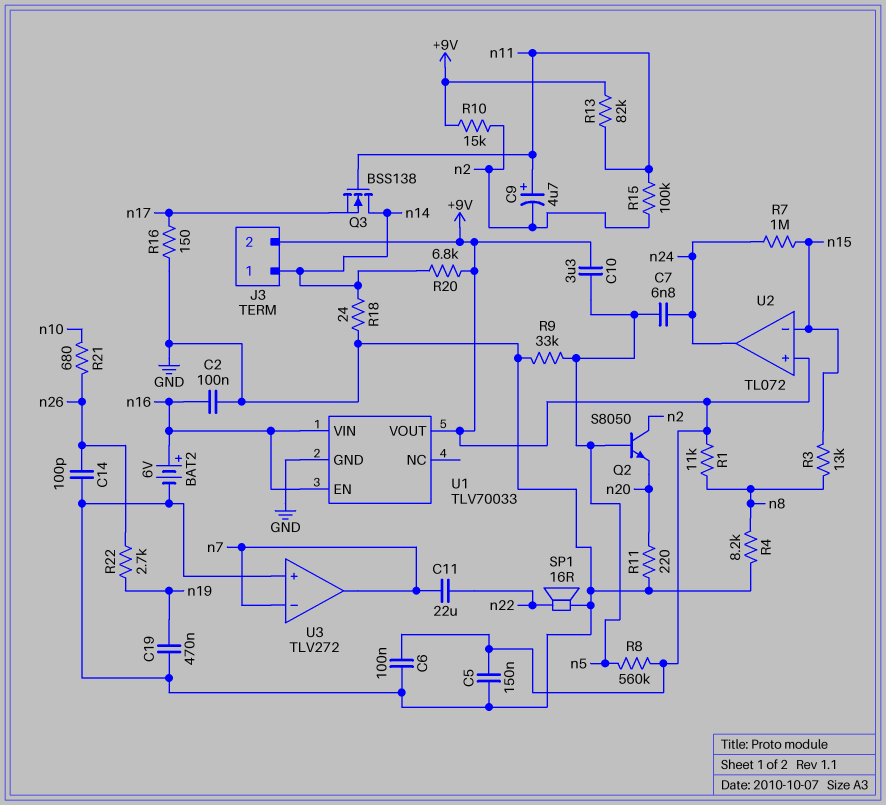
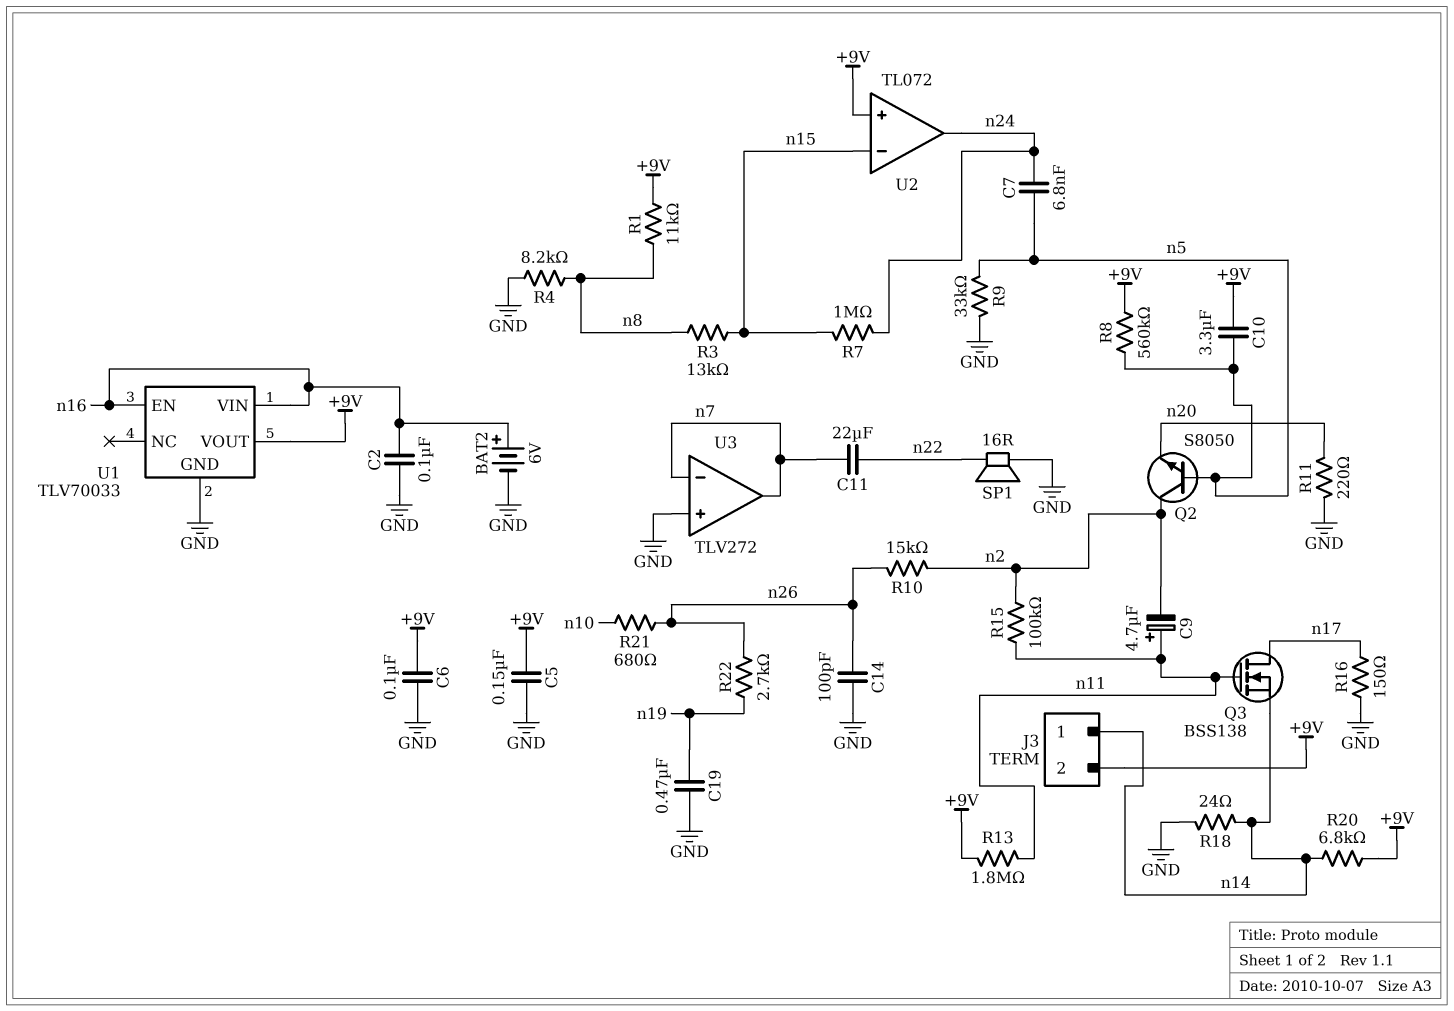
Q3: NMOS BSS138 (G n11, D n14, S n17) -> NMOS BSS138 (G n11, D n17, S n14)
R10: 15k (+9V, n2) -> 15k (n2, n26)
R13: 82k (+9V, n11) -> 1.8M (+9V, n11)

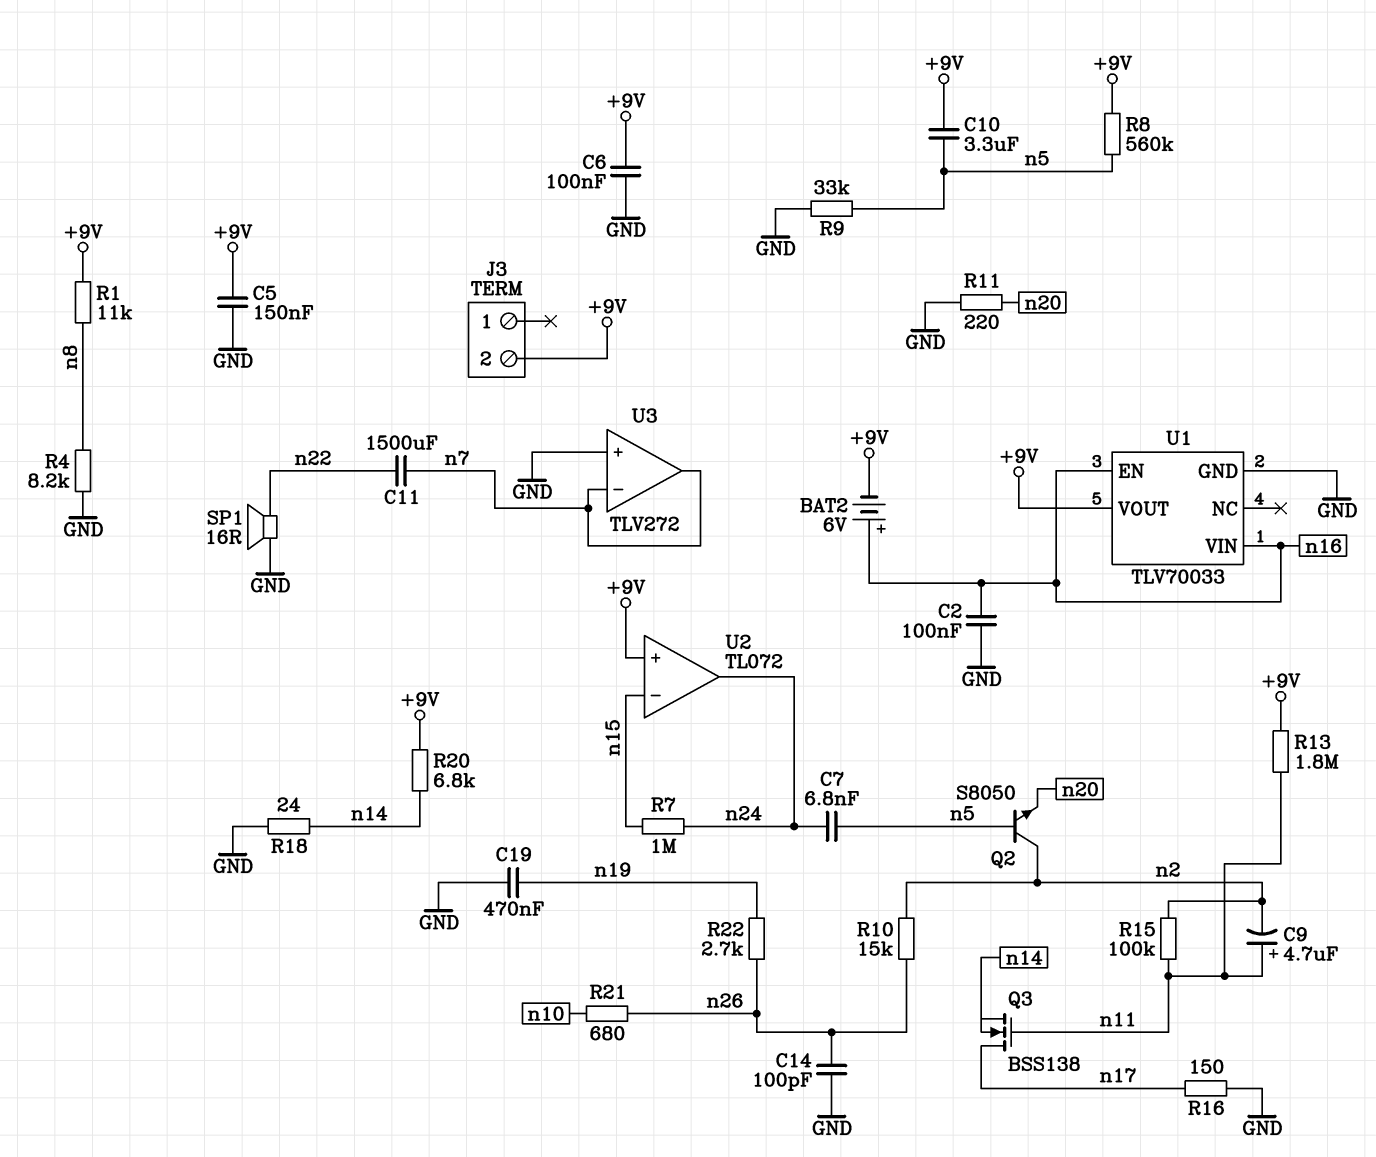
BAT2: 6V (plus n16, minus GND) -> 6V (plus n16, minus +9V)
C11: 22uF (n7, n22) -> 1500uF (n7, n22)
J3 pin 1: n14 -> none
R3: 13k (n8, n15) -> none

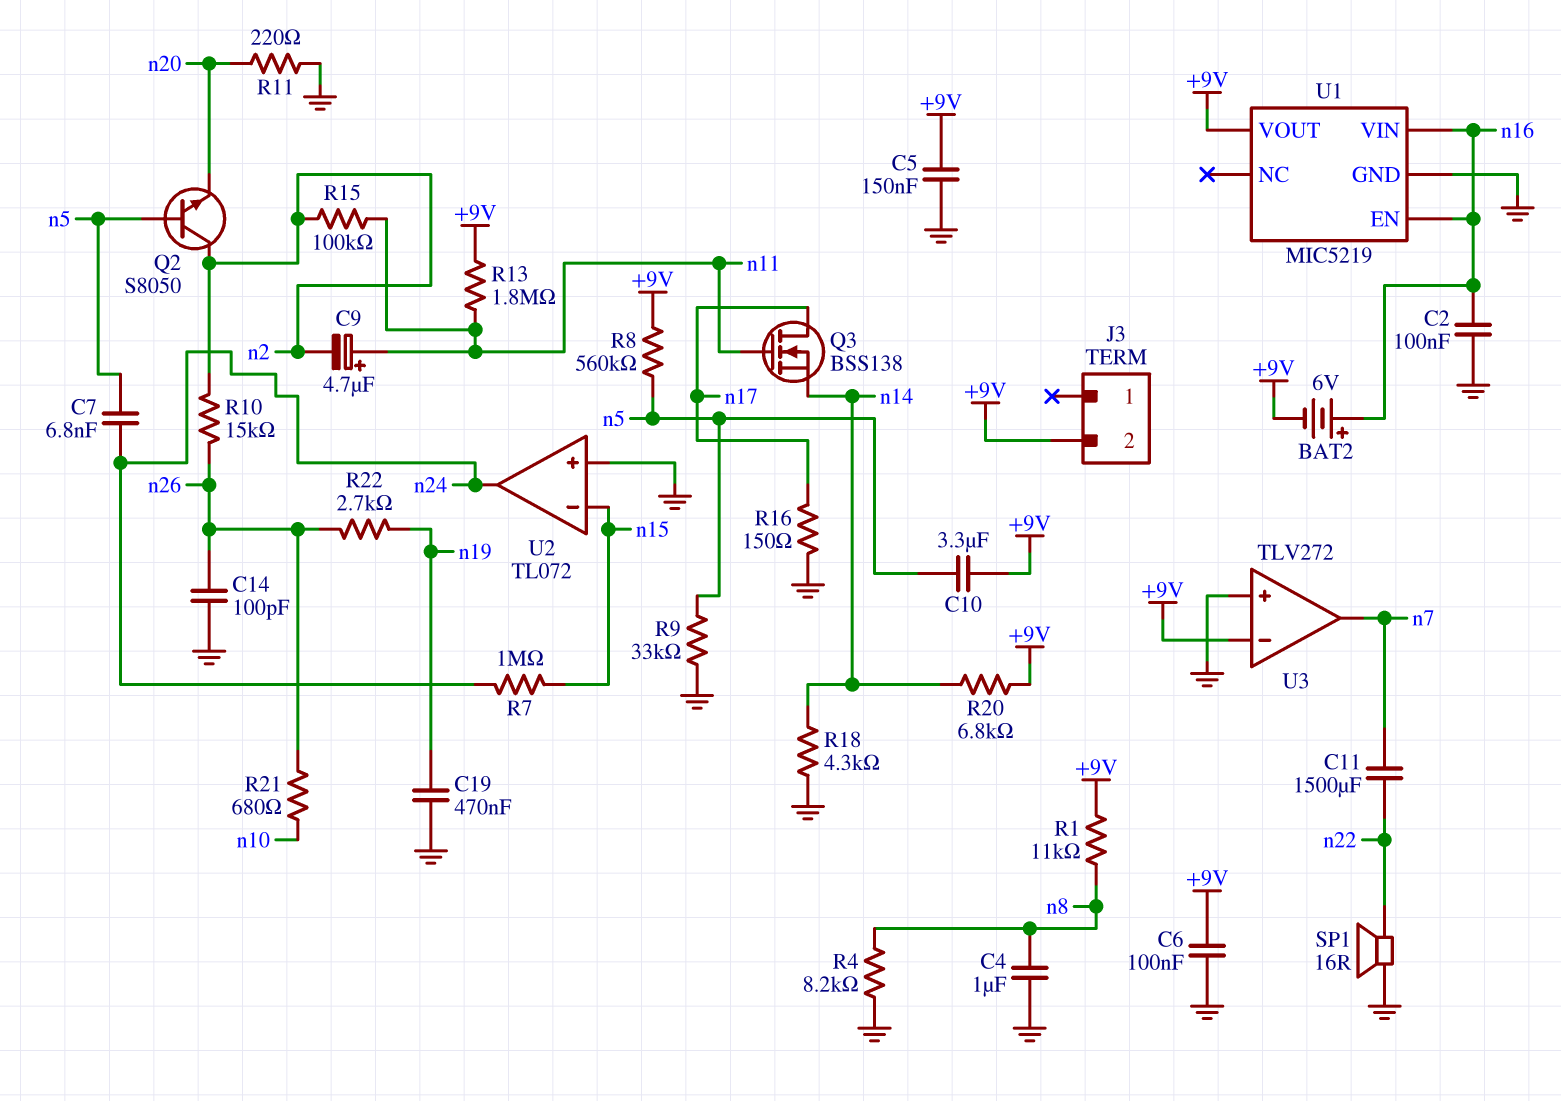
C4: none -> 1uF (GND, n8)
R18: 24 (GND, n14) -> 4.3k (GND, n14)
U1: TLV70033 -> MIC5219
U2 pin in+: +9V -> GND
U3 pin in-: n7 -> +9V

